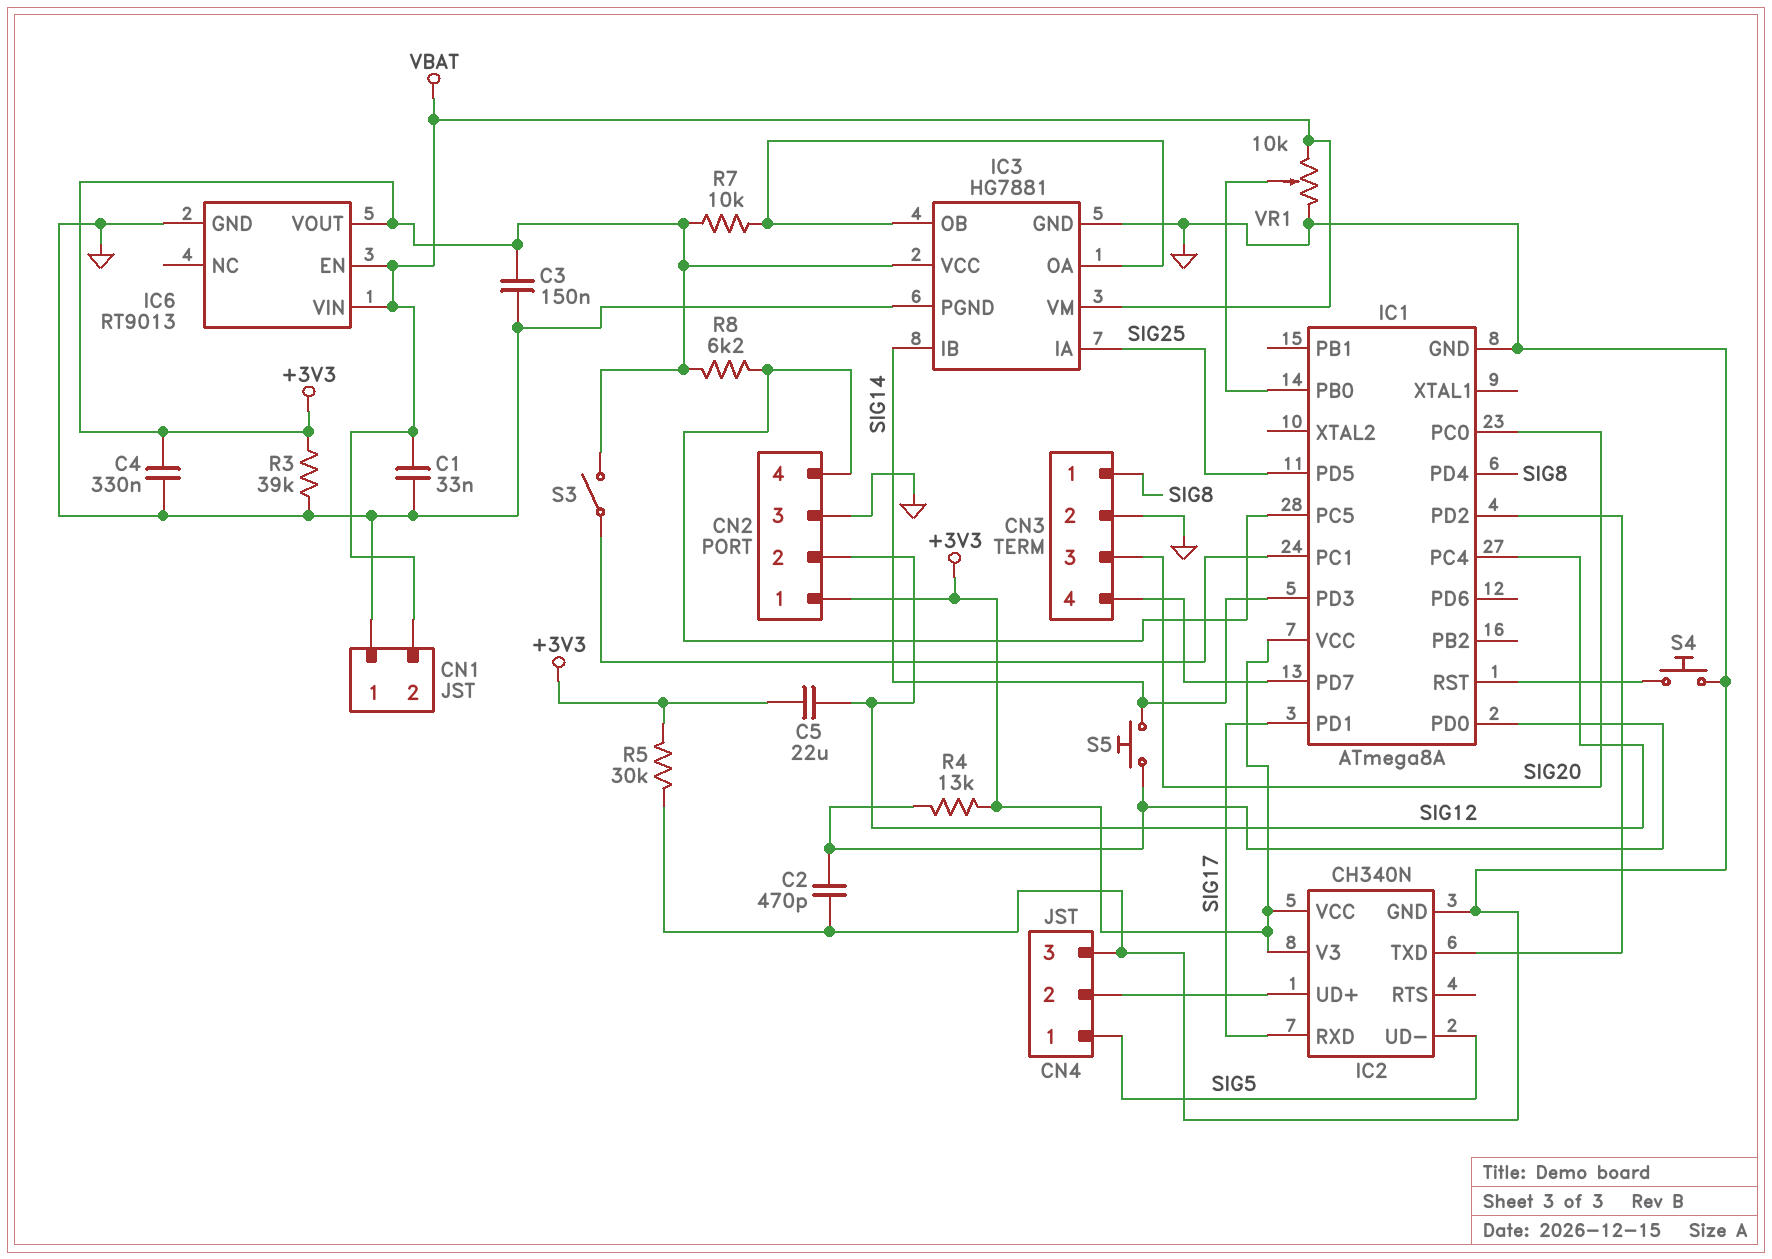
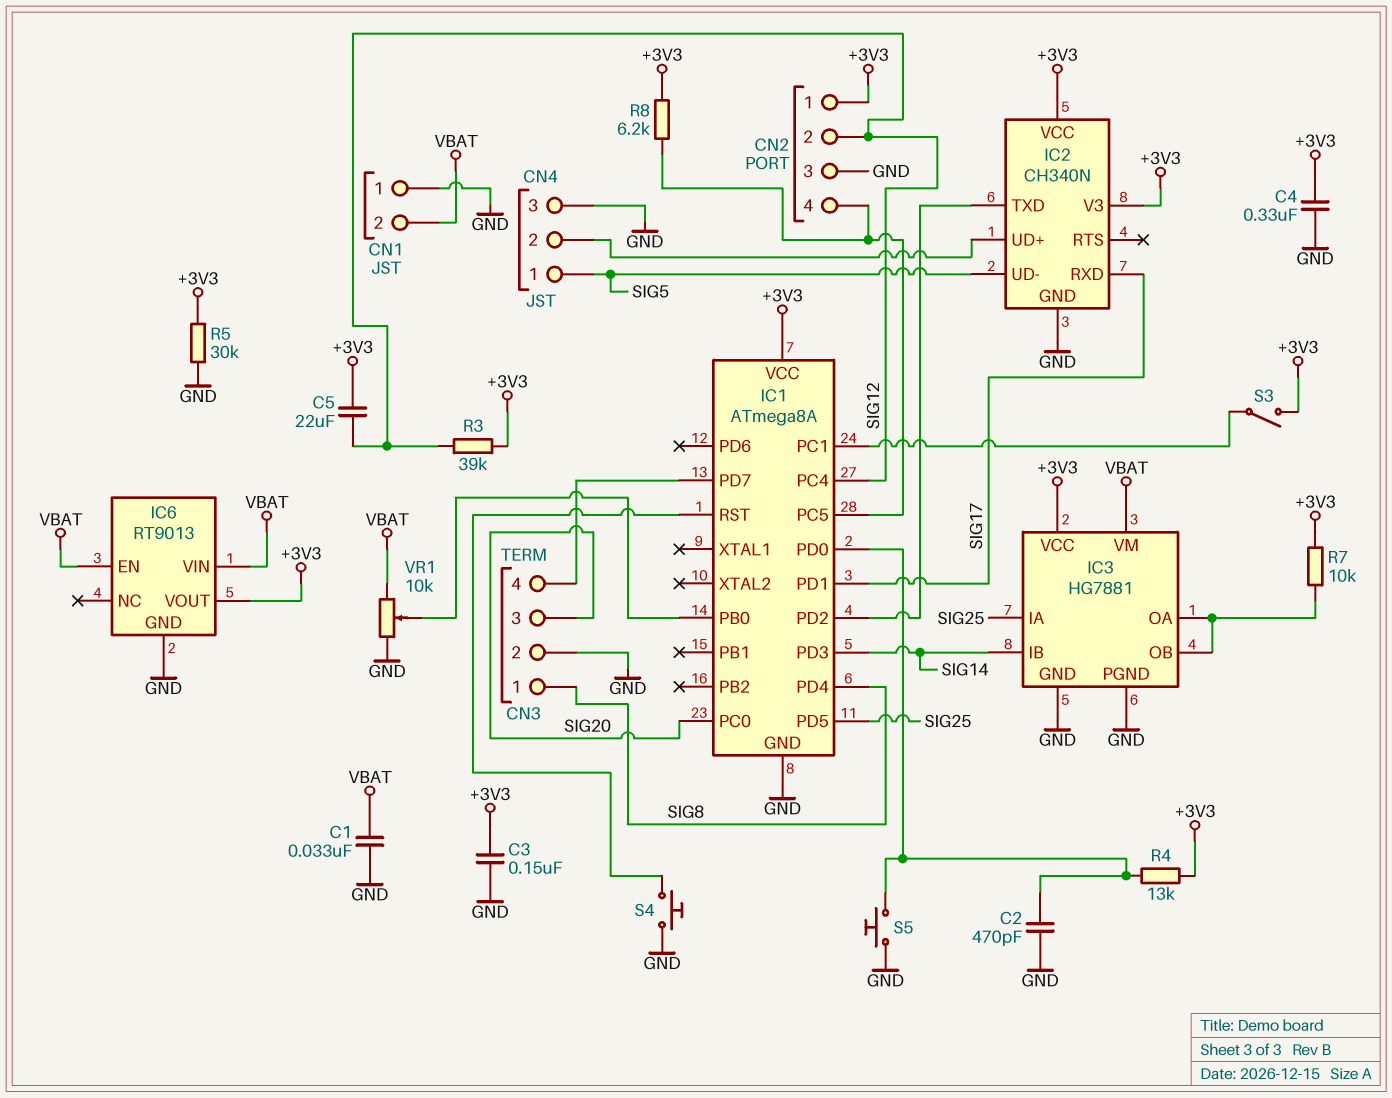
R3: 39k (+3V3, GND) -> 39k (+3V3, SIG12)
S5: button (IC1/PD0, SIG14) -> button (GND, IC1/PD0)

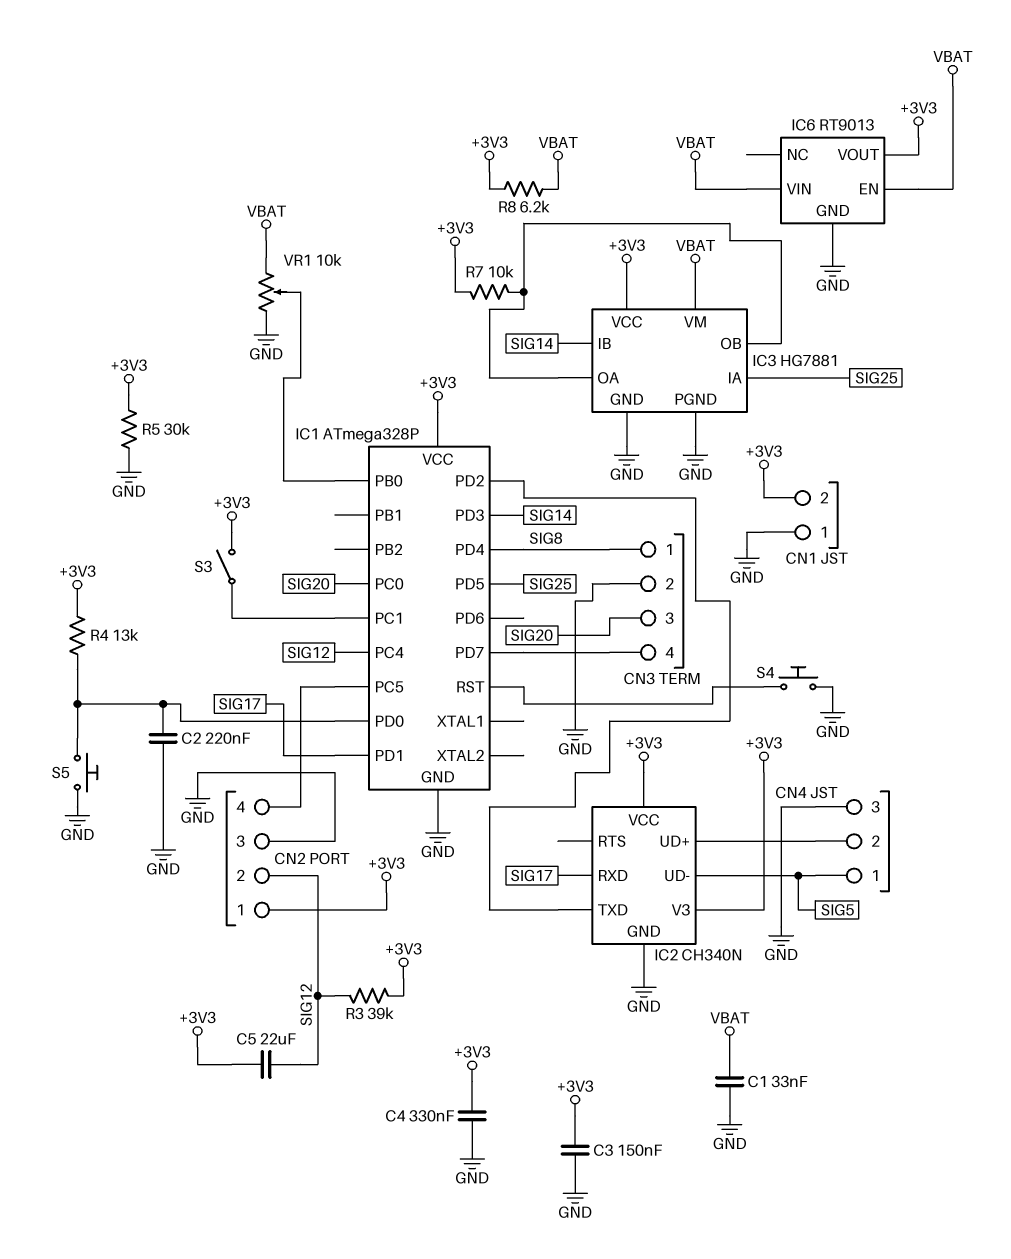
C2: 470pF (GND, IC1/PD0) -> 220nF (GND, IC1/PD0)
CN1 pin 2: VBAT -> +3V3
IC1: ATmega8A -> ATmega328P
R8: 6.2k (+3V3, CN2/4) -> 6.2k (+3V3, VBAT)

